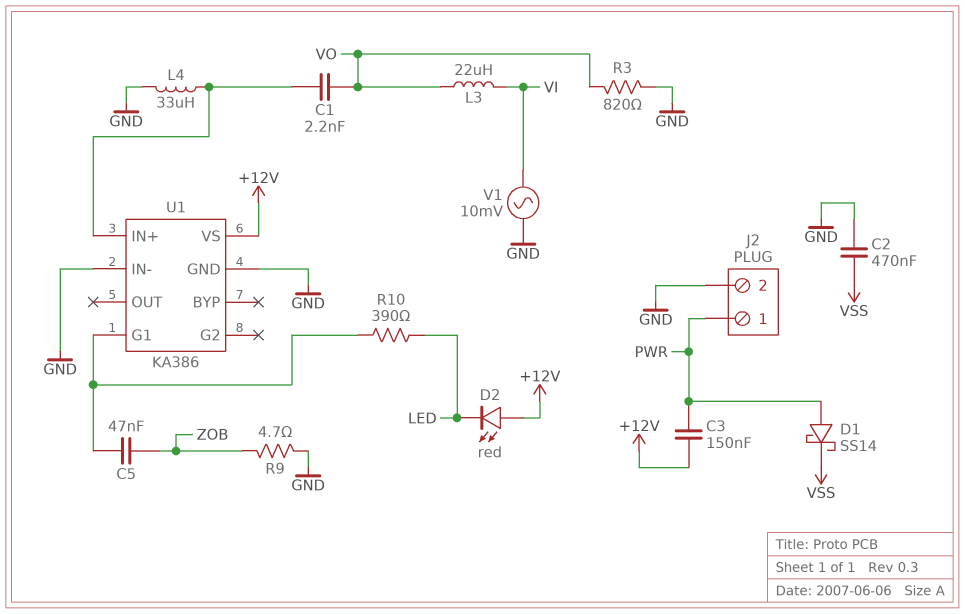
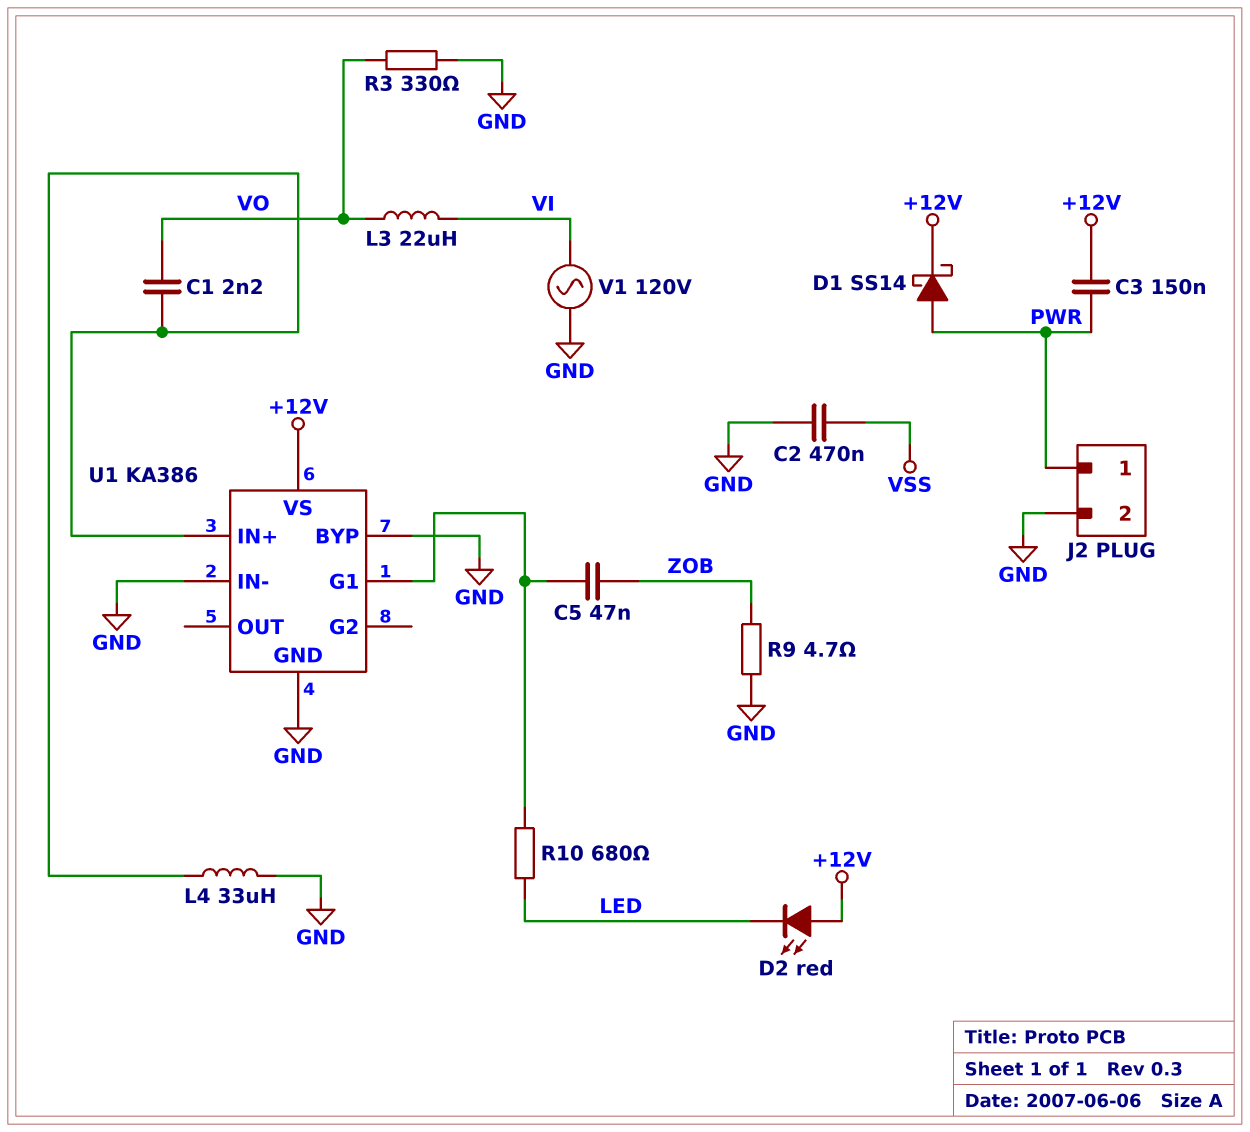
D1: schottky SS14 (A PWR, K VSS) -> schottky SS14 (A PWR, K +12V)
R3: 820 (GND, VO) -> 330 (GND, VO)
R10: 390 (LED, U1/G1) -> 680 (LED, U1/G1)
U1 pin BYP: none -> GND
V1: AC 10mV (GND, VI) -> AC 120V (GND, VI)

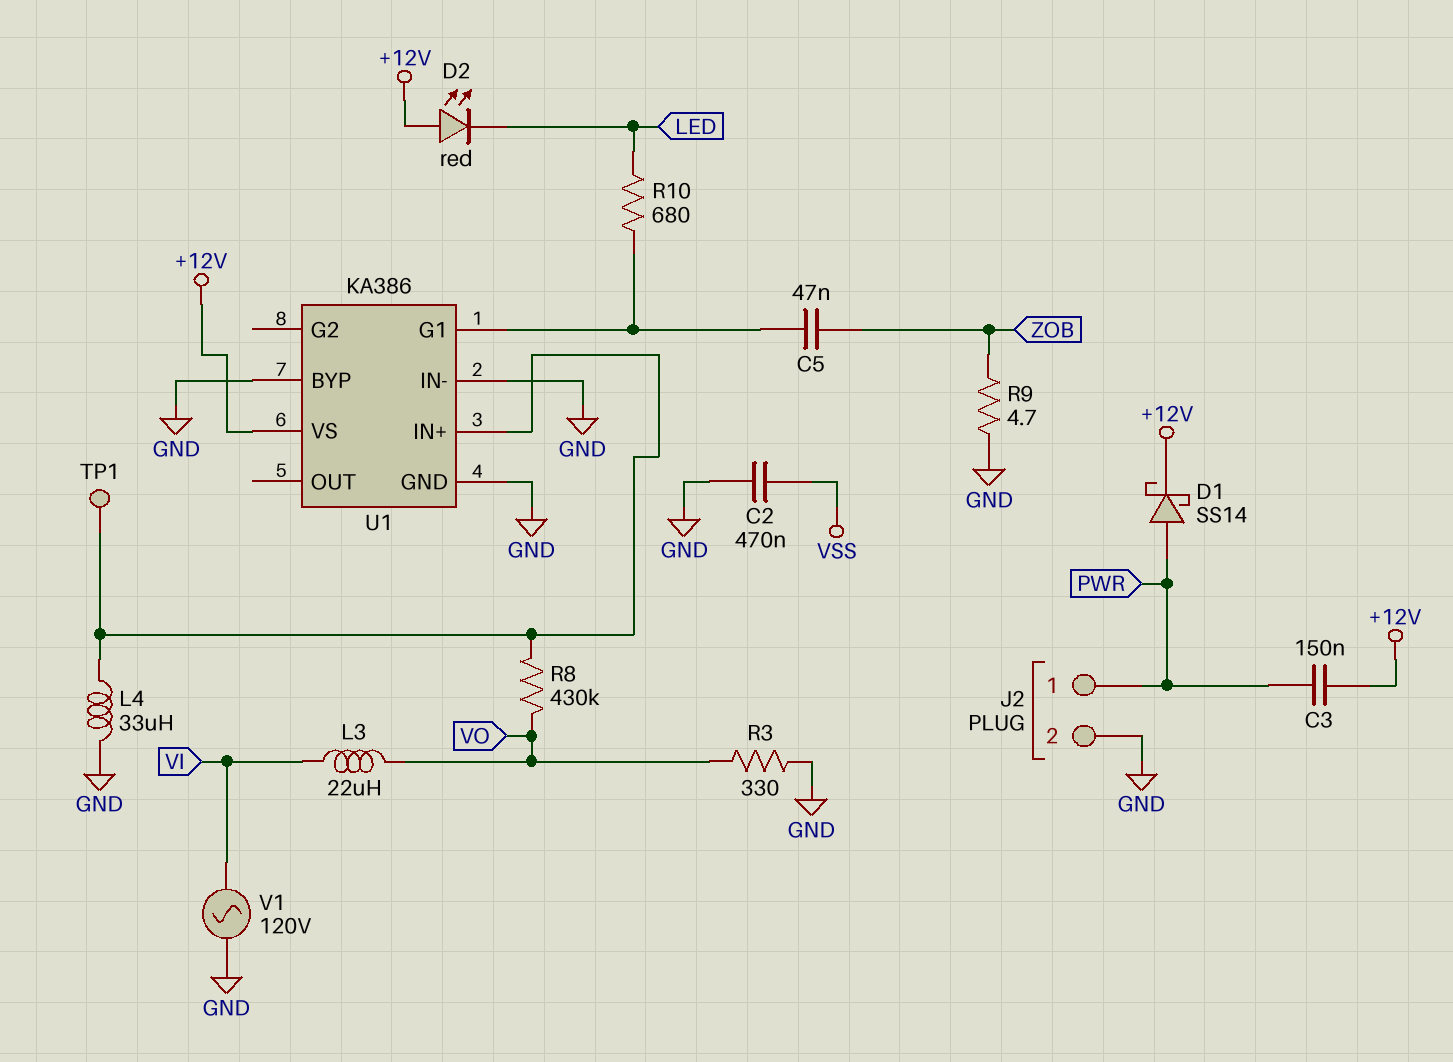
C1: 2.2nF (U1/IN+, VO) -> none
R8: none -> 430k (U1/IN+, VO)
TP1: none -> test point (U1/IN+)

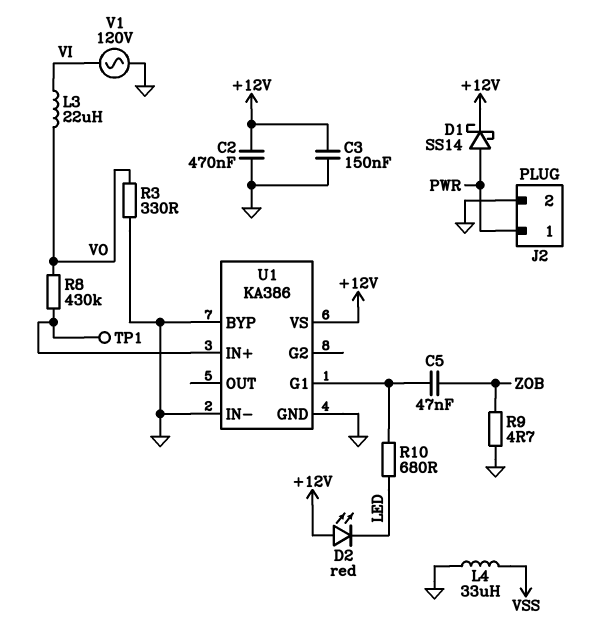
C2: 470nF (GND, VSS) -> 470nF (+12V, GND)
C3: 150nF (+12V, PWR) -> 150nF (+12V, GND)
L4: 33uH (GND, U1/IN+) -> 33uH (GND, VSS)

